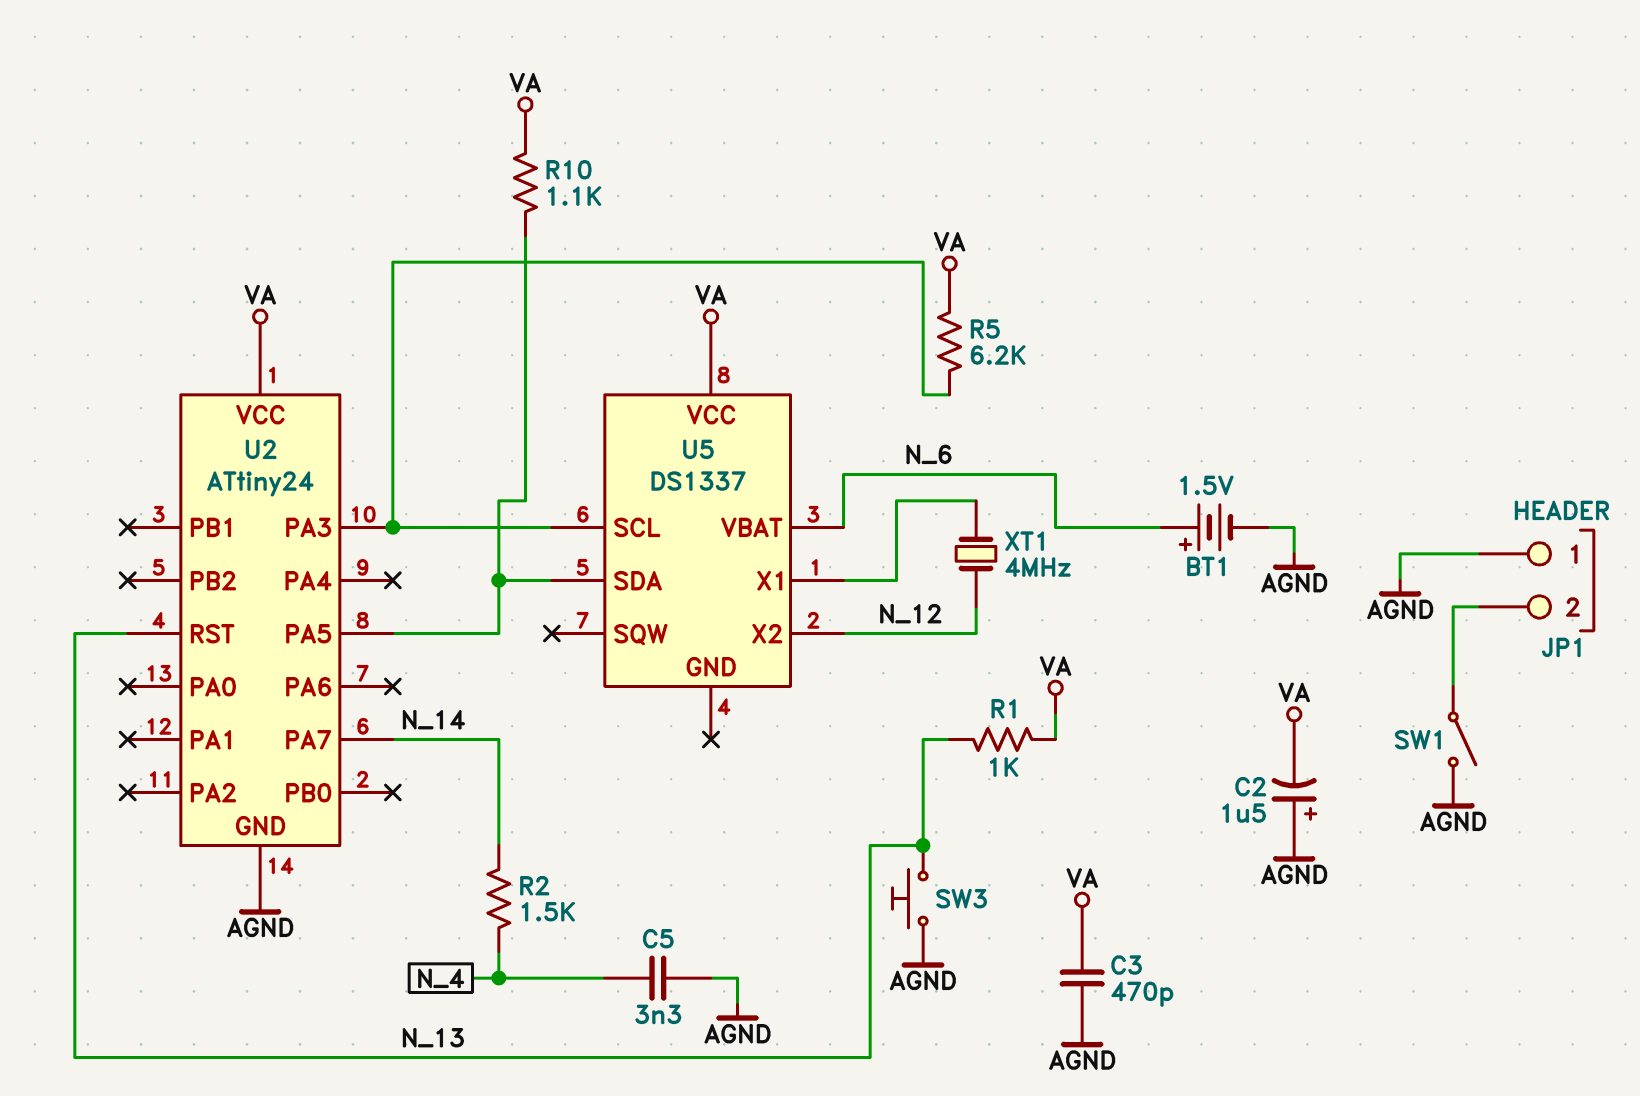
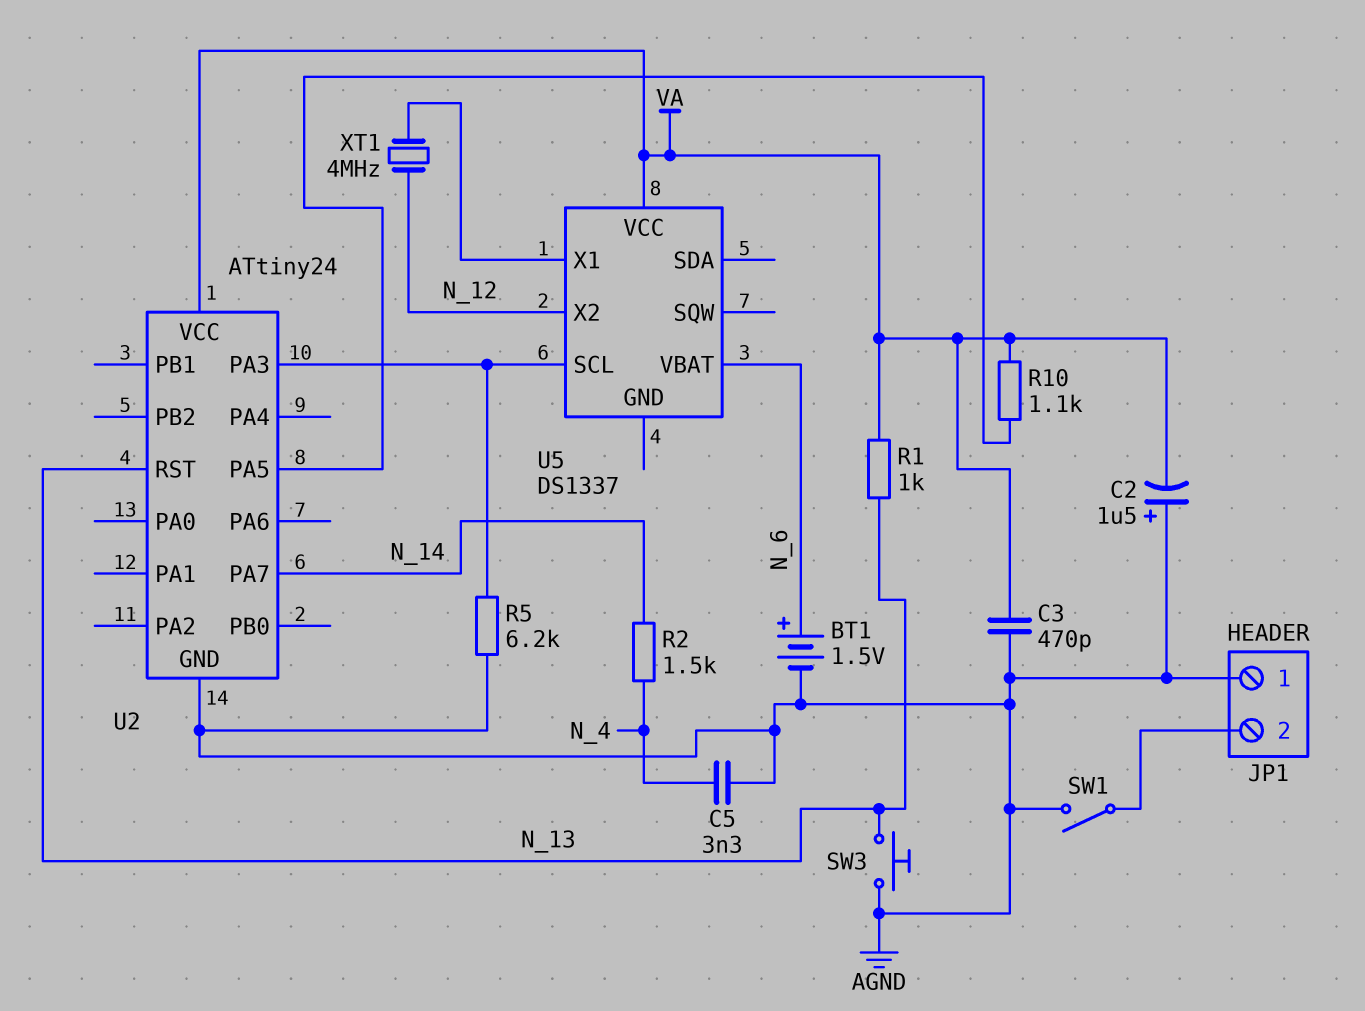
R5: 6.2k (U2/PA3, VA) -> 6.2k (AGND, U2/PA3)
U5 pin SDA: U2/PA5 -> none

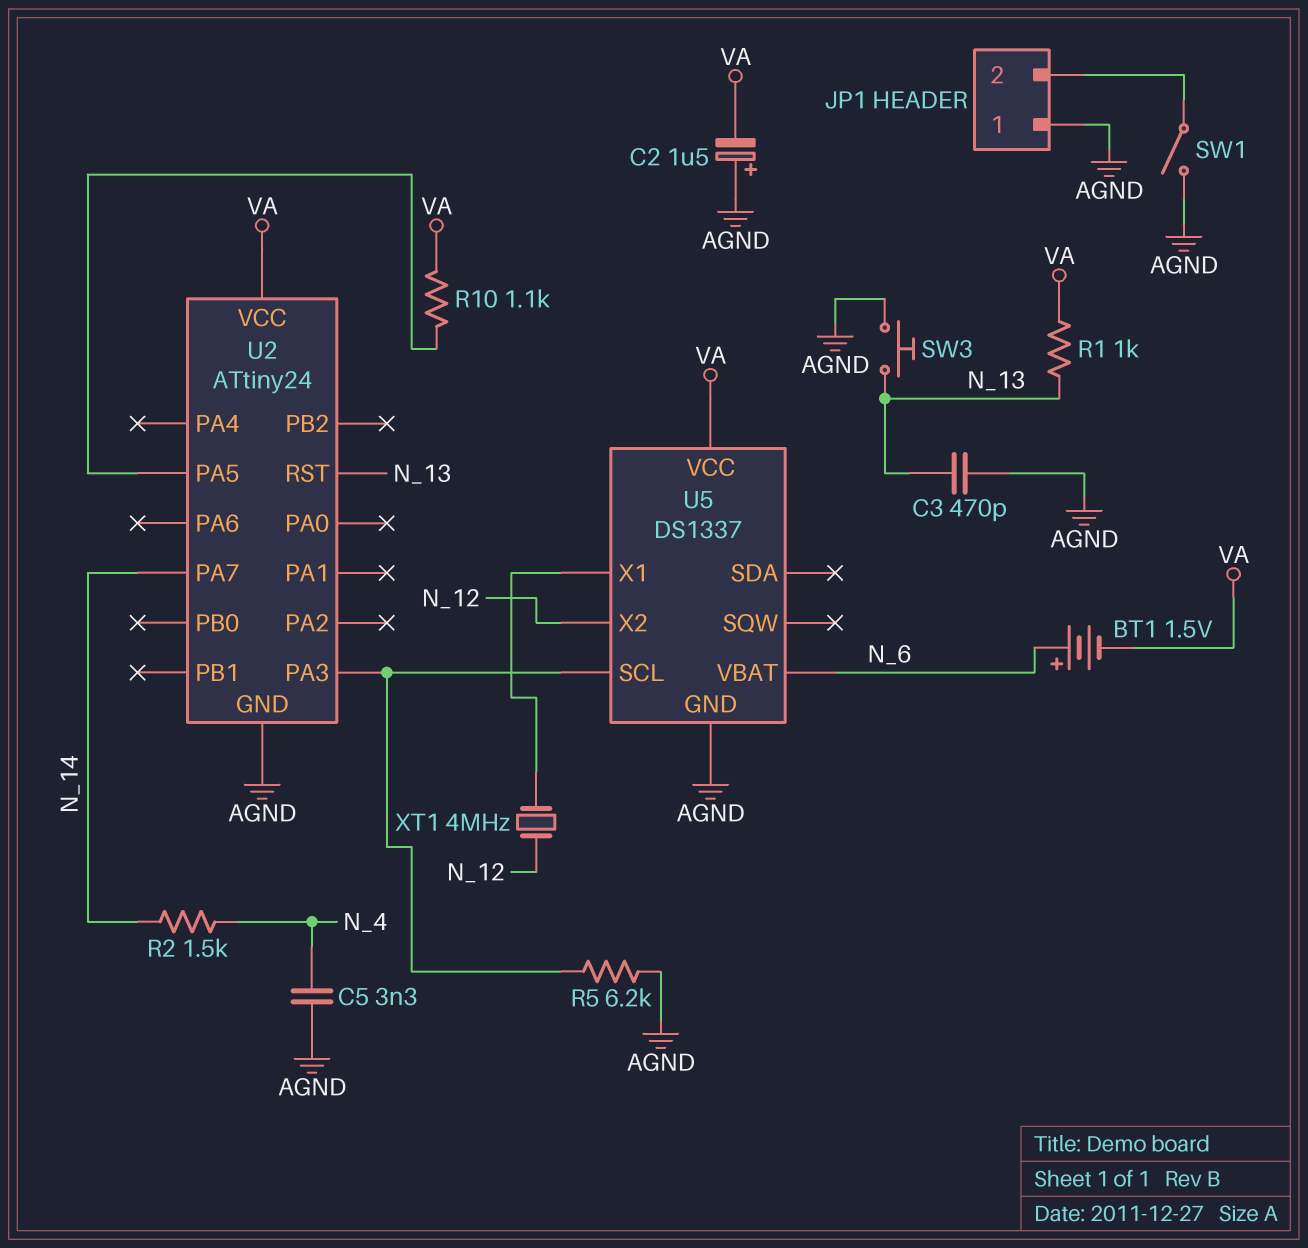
BT1: 1.5V (plus N_6, minus AGND) -> 1.5V (plus N_6, minus VA)
C3: 470pF (AGND, VA) -> 470pF (AGND, N_13)
U5 pin GND: none -> AGND

